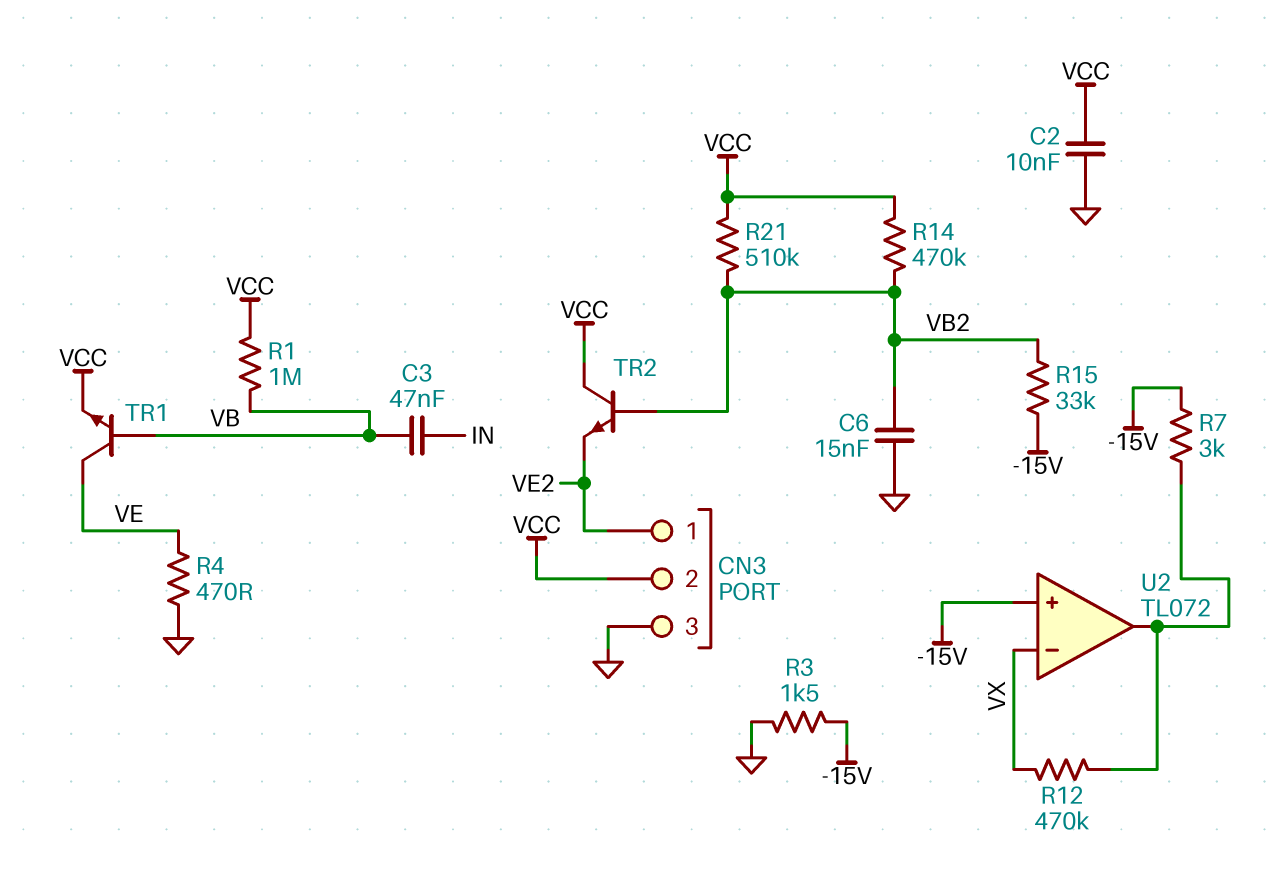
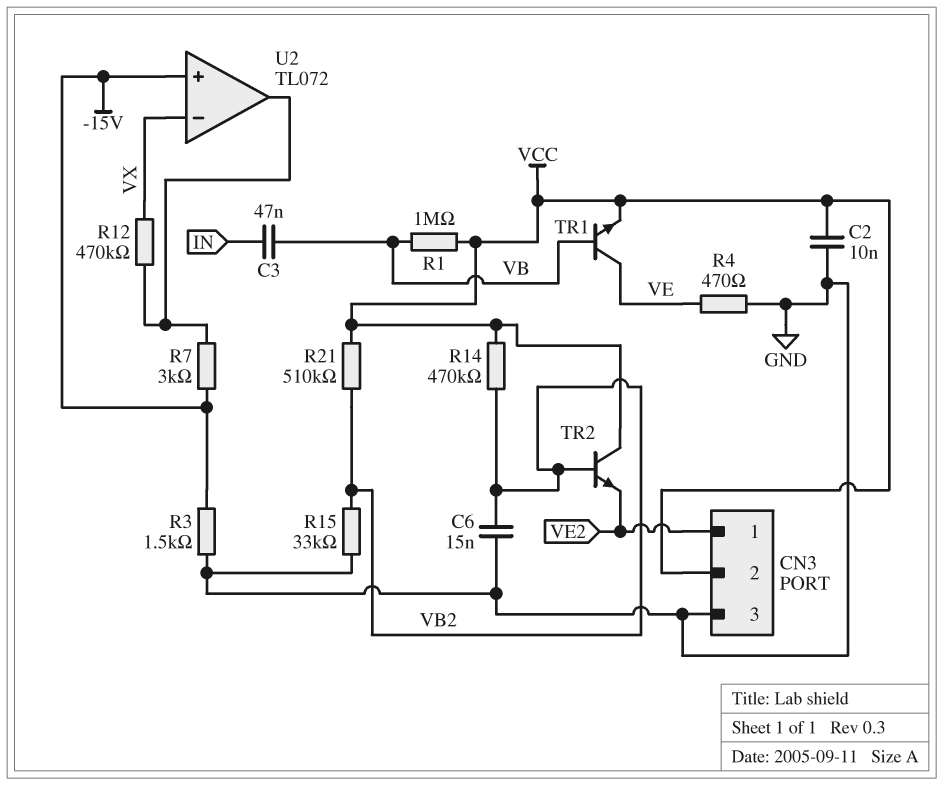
R15: 33k (-15V, VB2) -> 33k (GND, VB2)

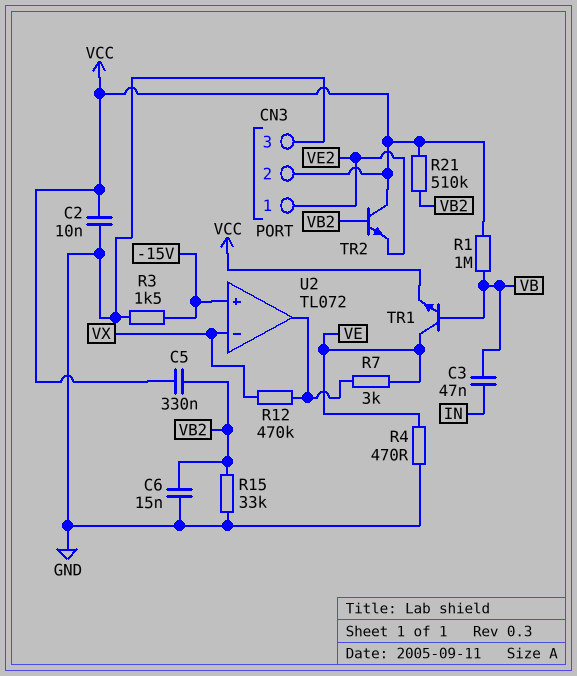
C5: none -> 330nF (VB2, VCC)
R7: 3k (-15V, U2/out) -> 3k (U2/out, VE)
R14: 470k (VB2, VCC) -> none

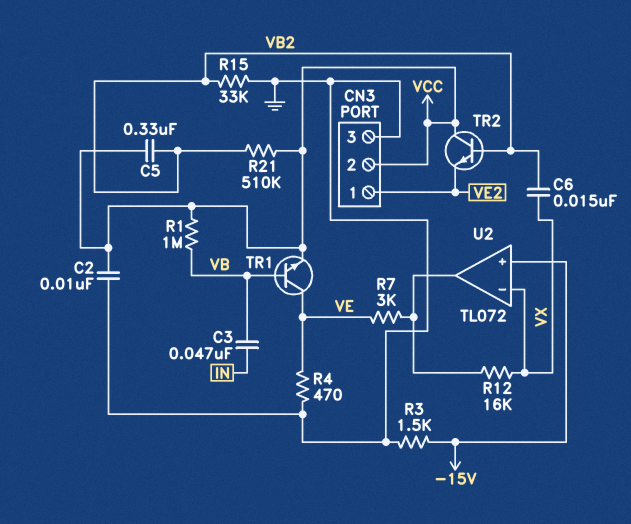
C6: 15nF (GND, VB2) -> 15nF (VB2, VX)
R12: 470k (U2/out, VX) -> 16k (U2/out, VX)

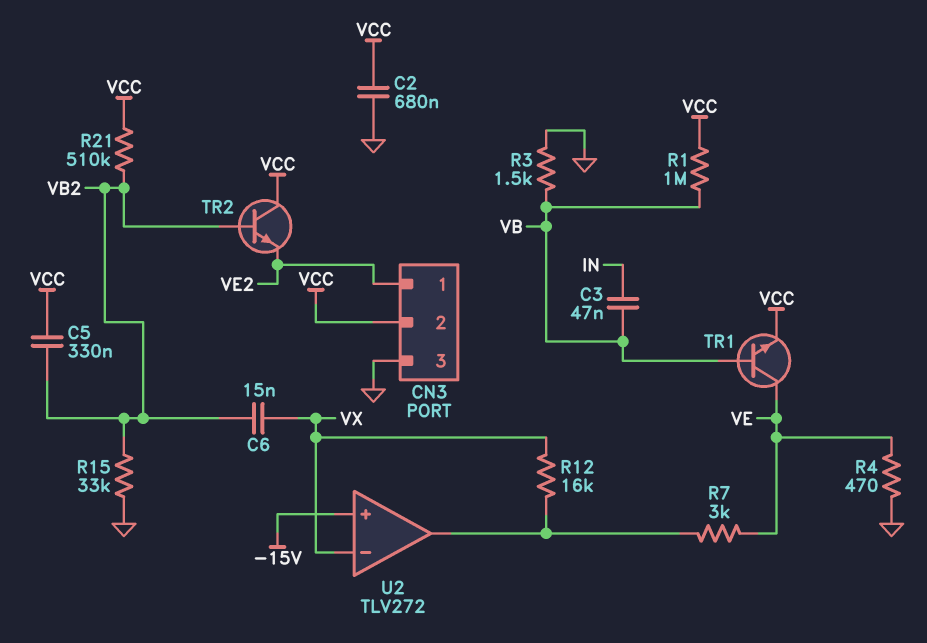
C2: 10nF (GND, VCC) -> 680nF (GND, VCC)
R3: 1.5k (-15V, GND) -> 1.5k (GND, VB)
U2: TL072 -> TLV272

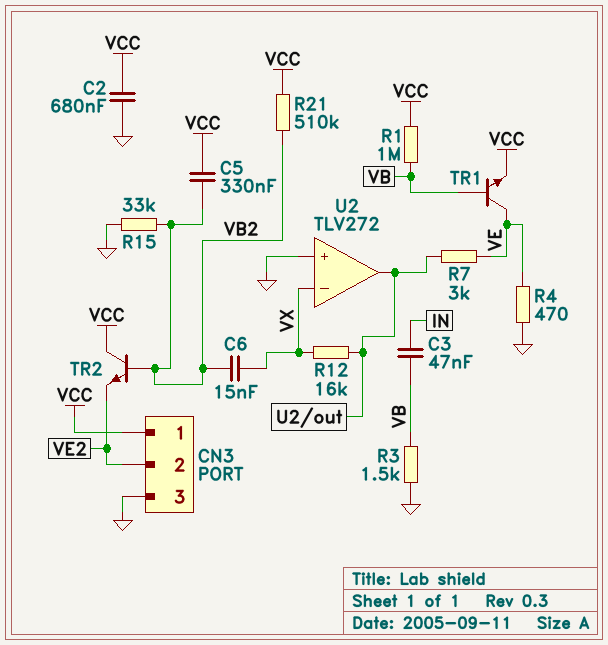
CN3 pin 1: VE2 -> VCC
CN3 pin 2: VCC -> VE2
U2 pin in+: -15V -> GND

